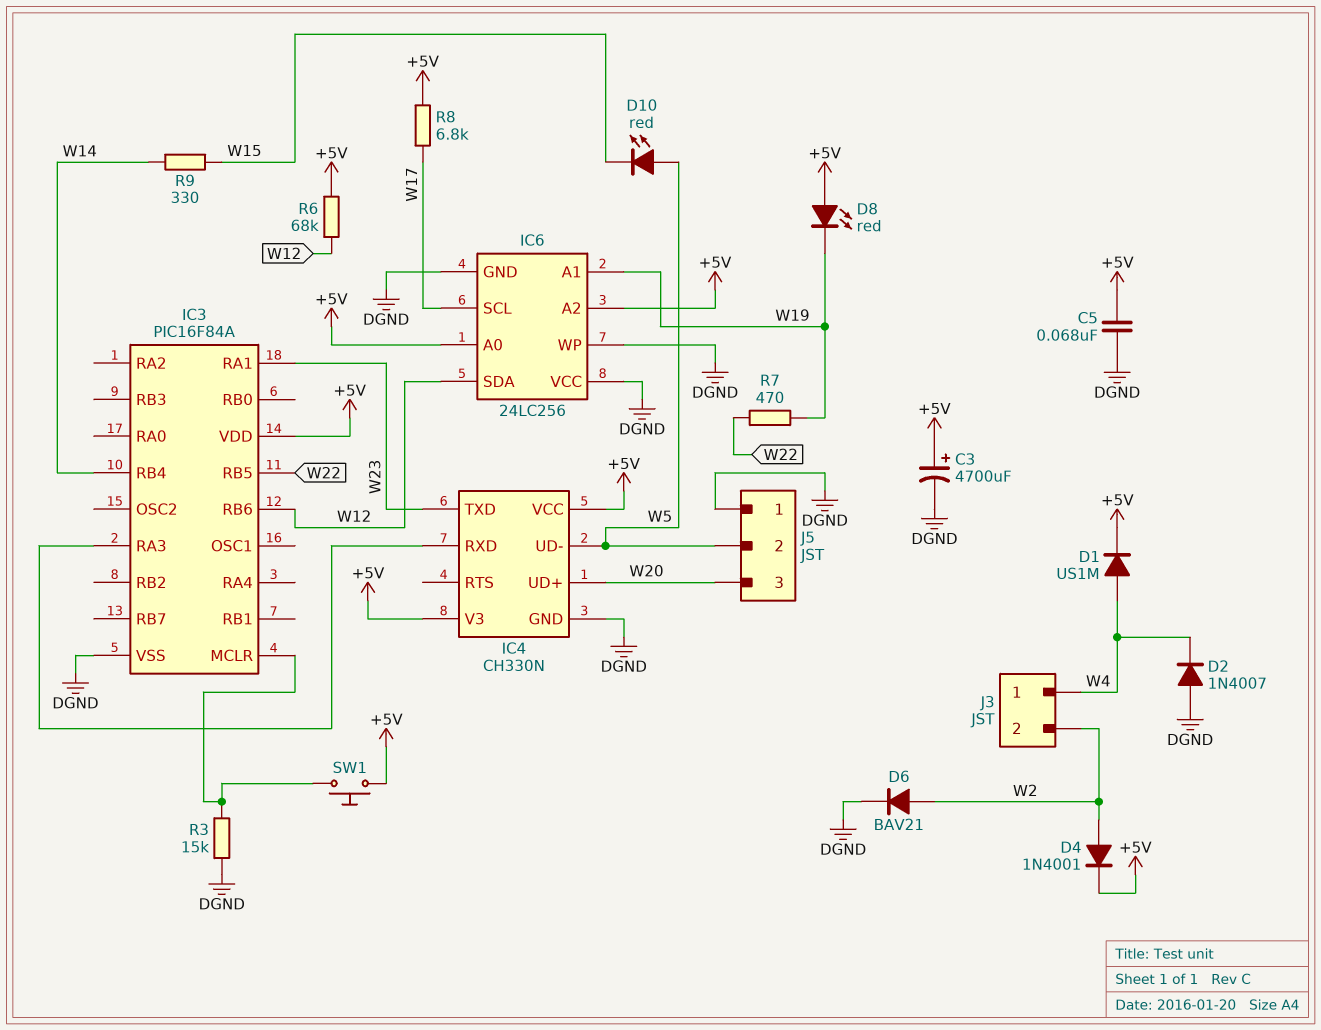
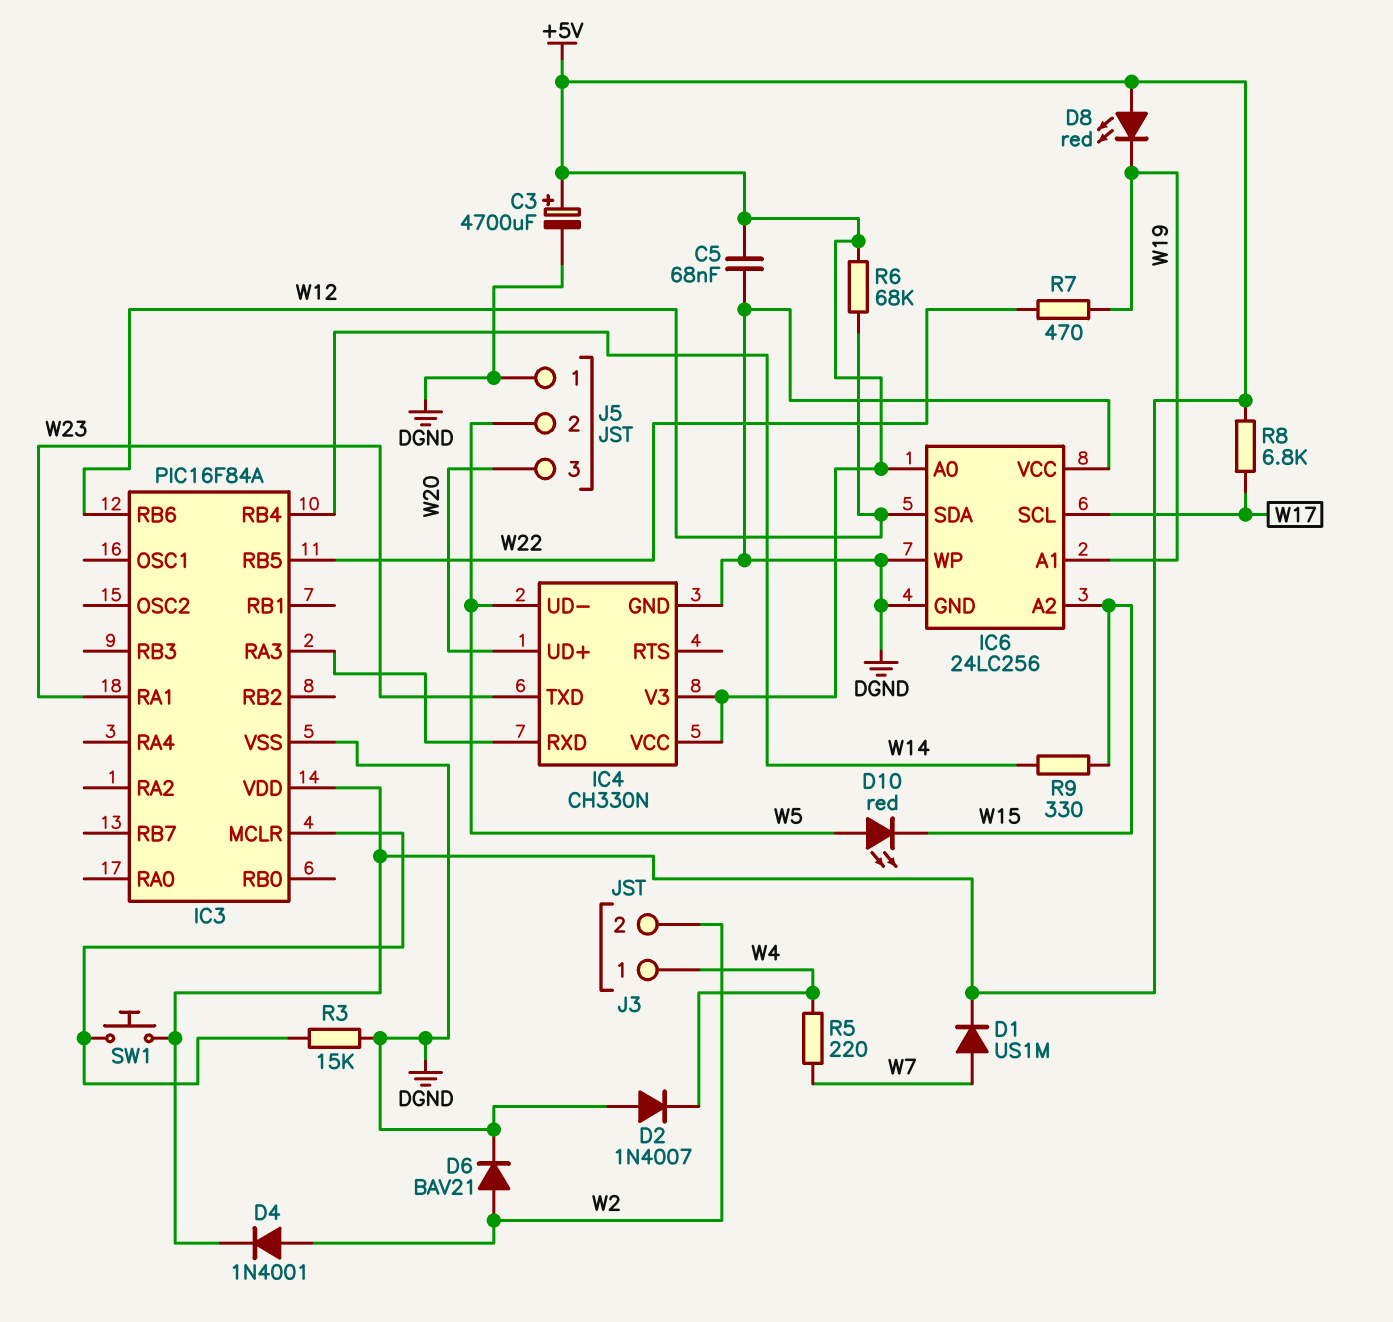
D1: diode US1M (A W4, K +5V) -> diode US1M (A W7, K +5V)
IC6 pin A2: +5V -> W15
R5: none -> 220 (W4, W7)

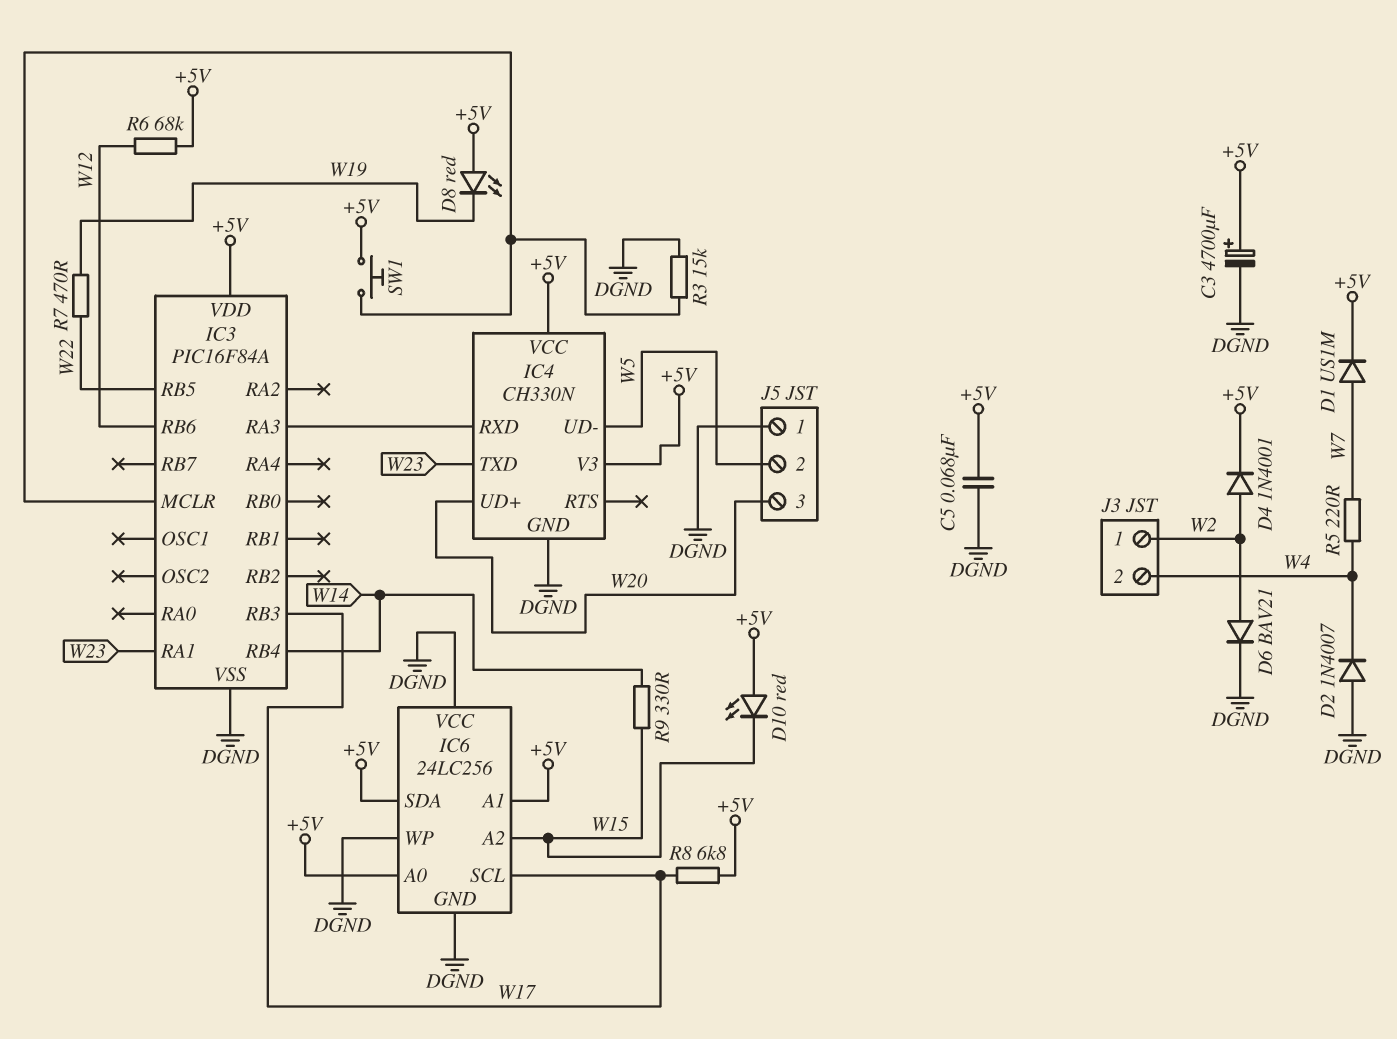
D10: LED red (A W5, K W15) -> LED red (A +5V, K W15)
IC3 pin RB3: none -> W17
IC6 pin A1: W19 -> +5V
IC6 pin SDA: W12 -> +5V
J3 pin 1: W4 -> W2
J3 pin 2: W2 -> W4

